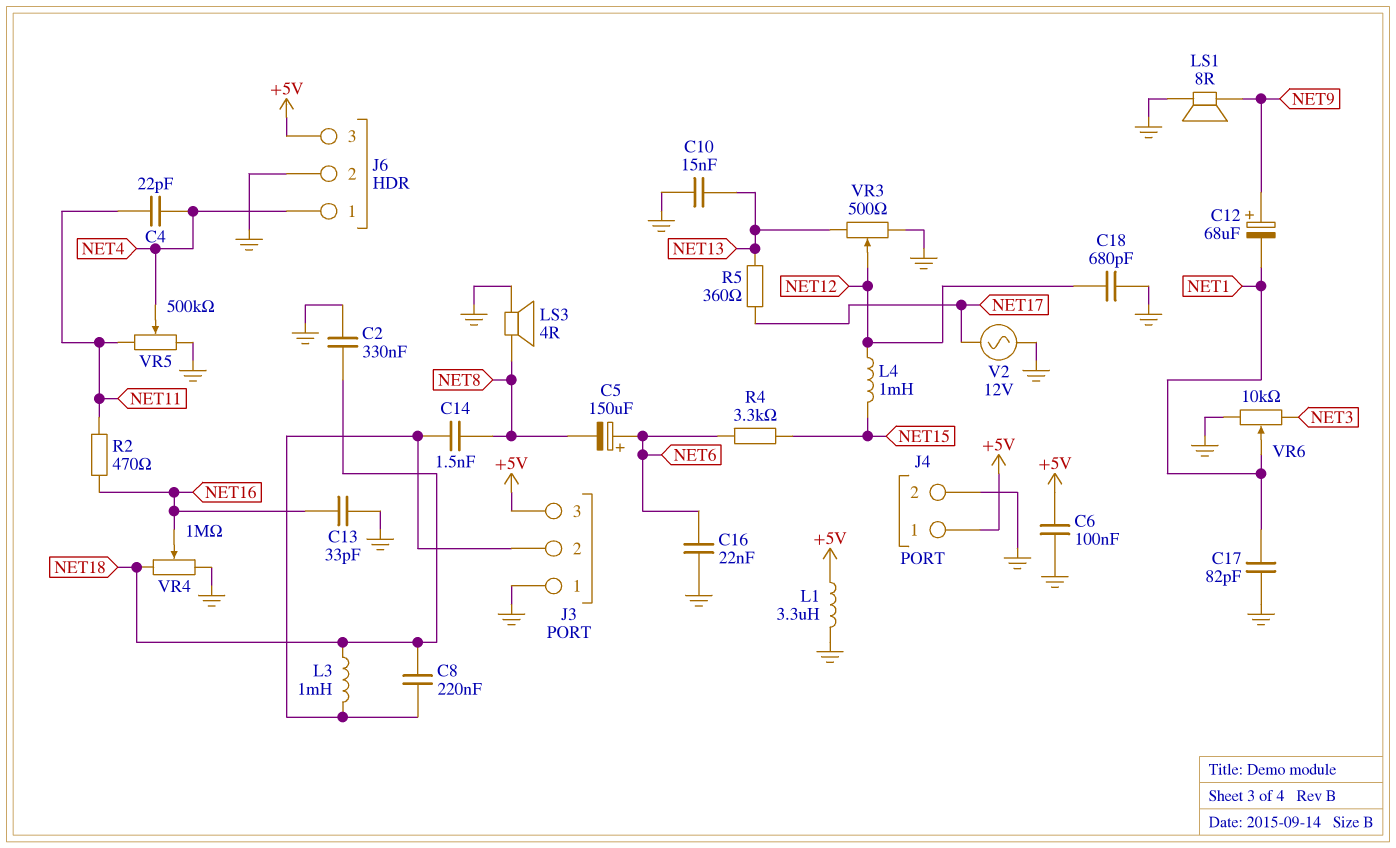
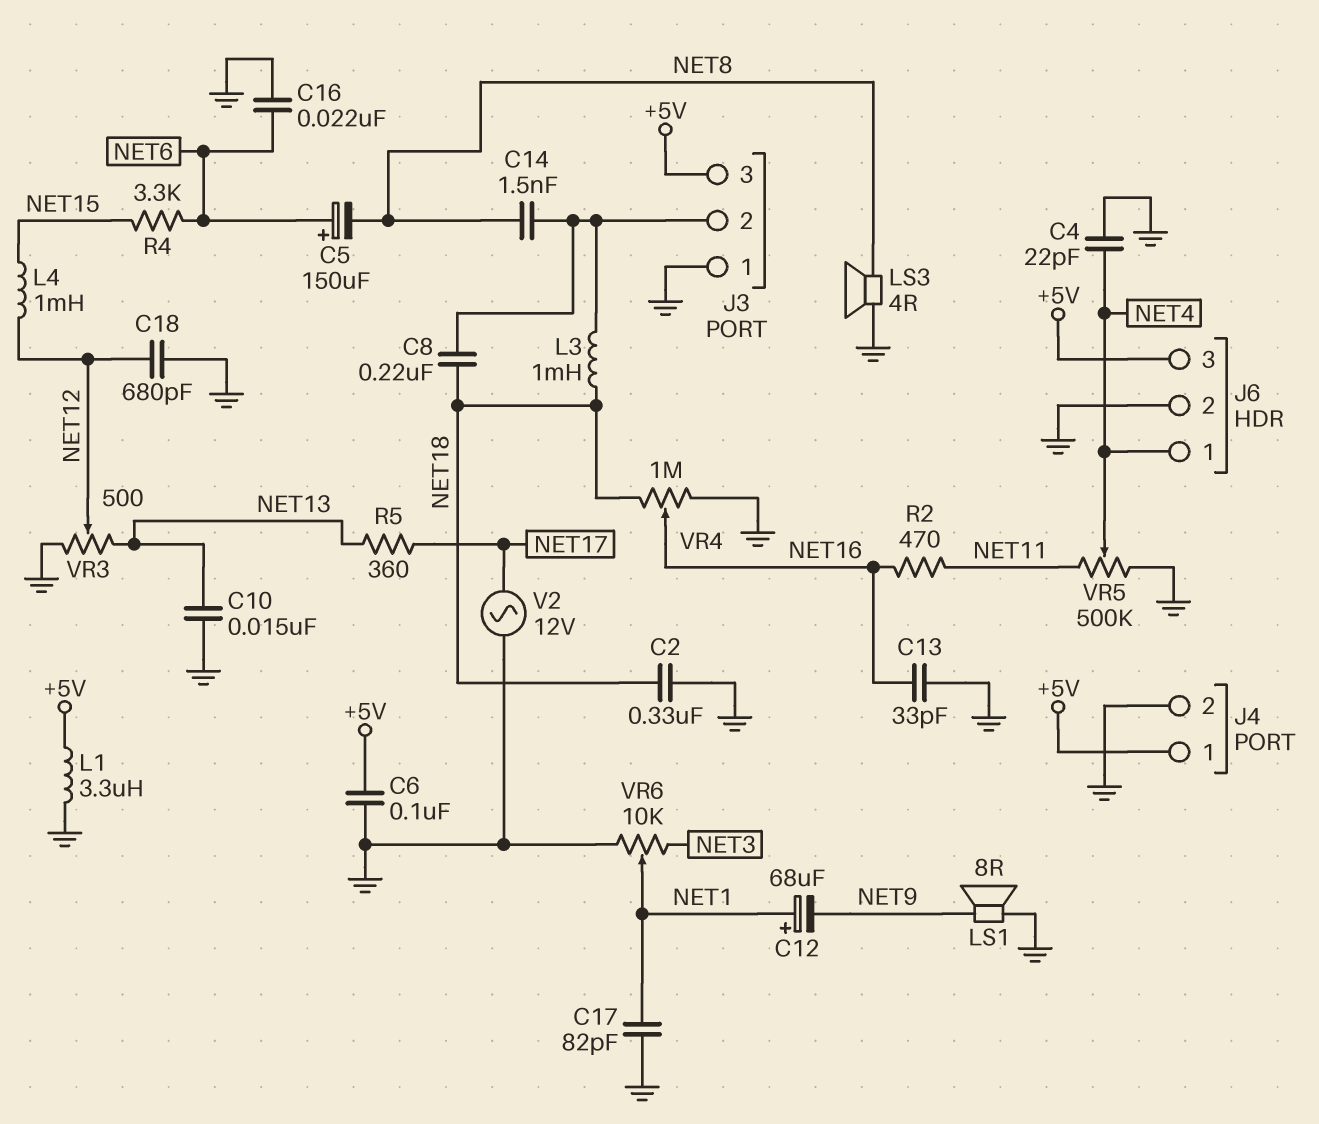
C4: 22pF (NET4, NET11) -> 22pF (GND, NET4)
C12: 68uF (plus NET9, minus NET1) -> 68uF (plus NET1, minus NET9)

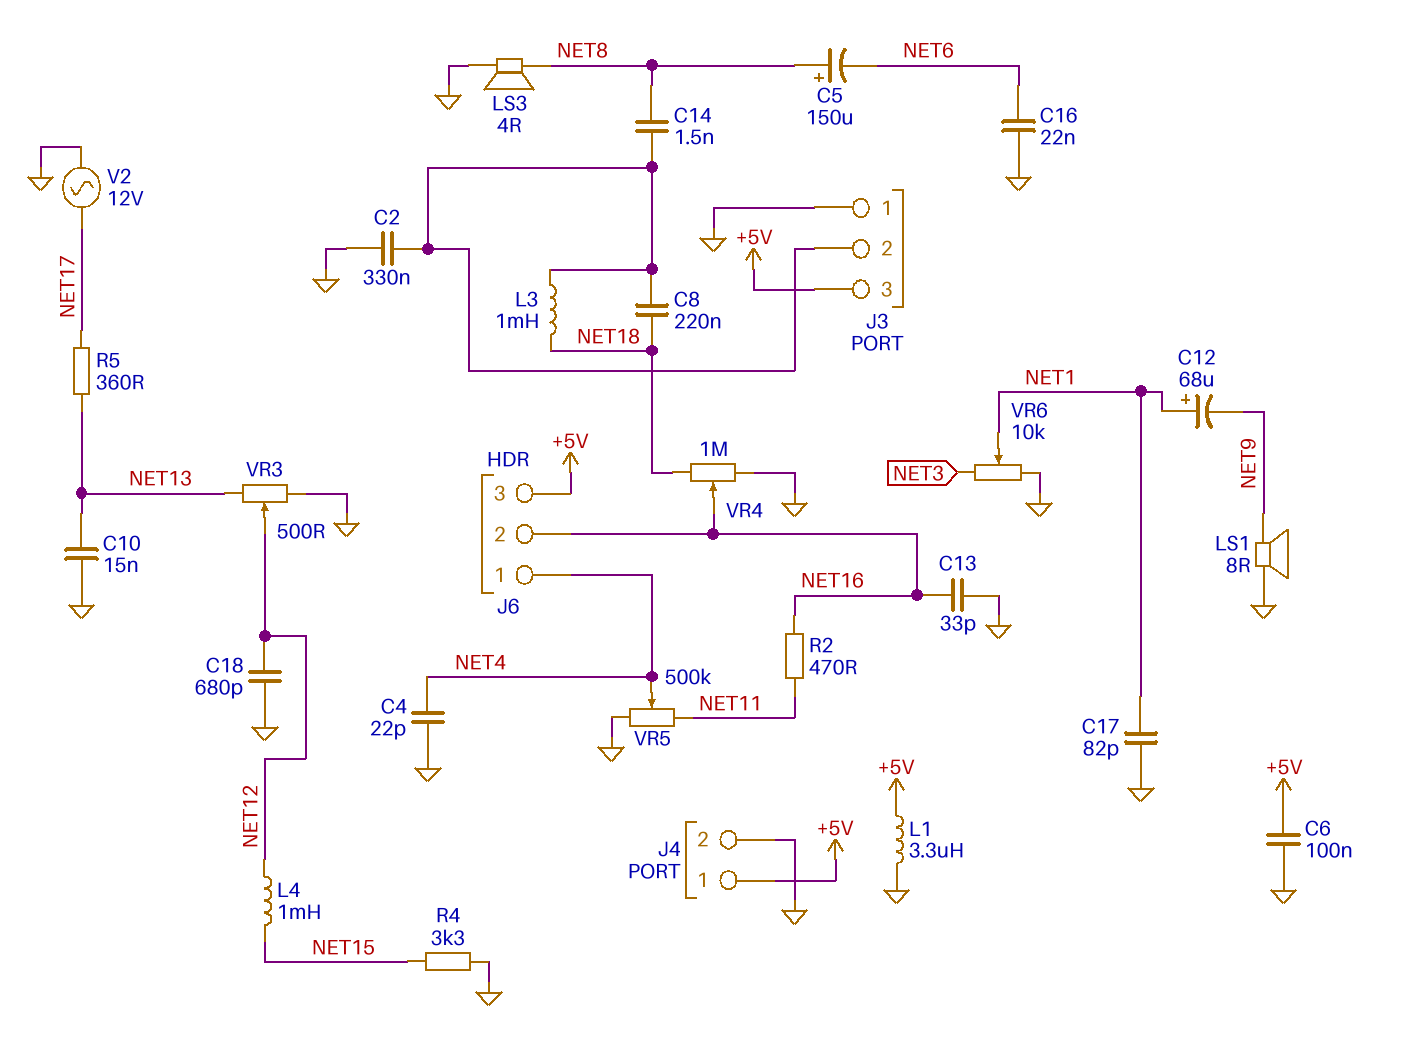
C2: 330nF (GND, NET18) -> 330nF (GND, J3/2)
C5: 150uF (plus NET6, minus NET8) -> 150uF (plus NET8, minus NET6)
J6 pin 2: GND -> NET16
R4: 3.3k (NET6, NET15) -> 3.3k (GND, NET15)

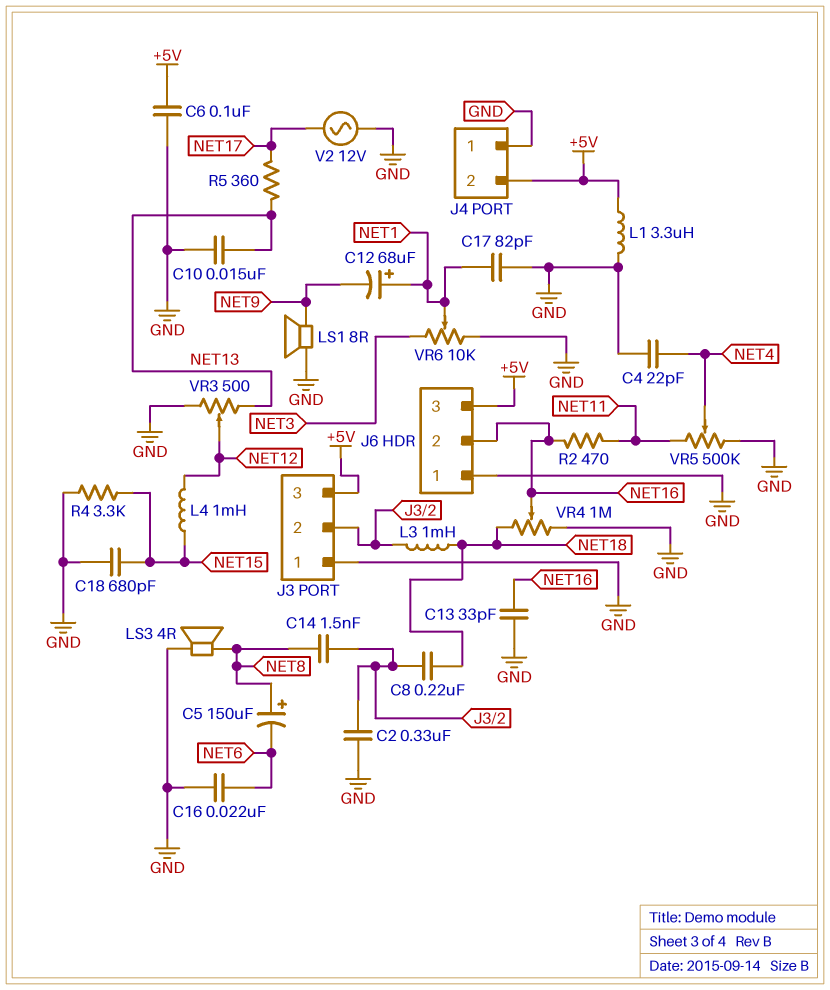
C18: 680pF (GND, NET12) -> 680pF (GND, NET15)
J4 pin 1: +5V -> GND
J4 pin 2: GND -> +5V
J6 pin 1: NET4 -> GND

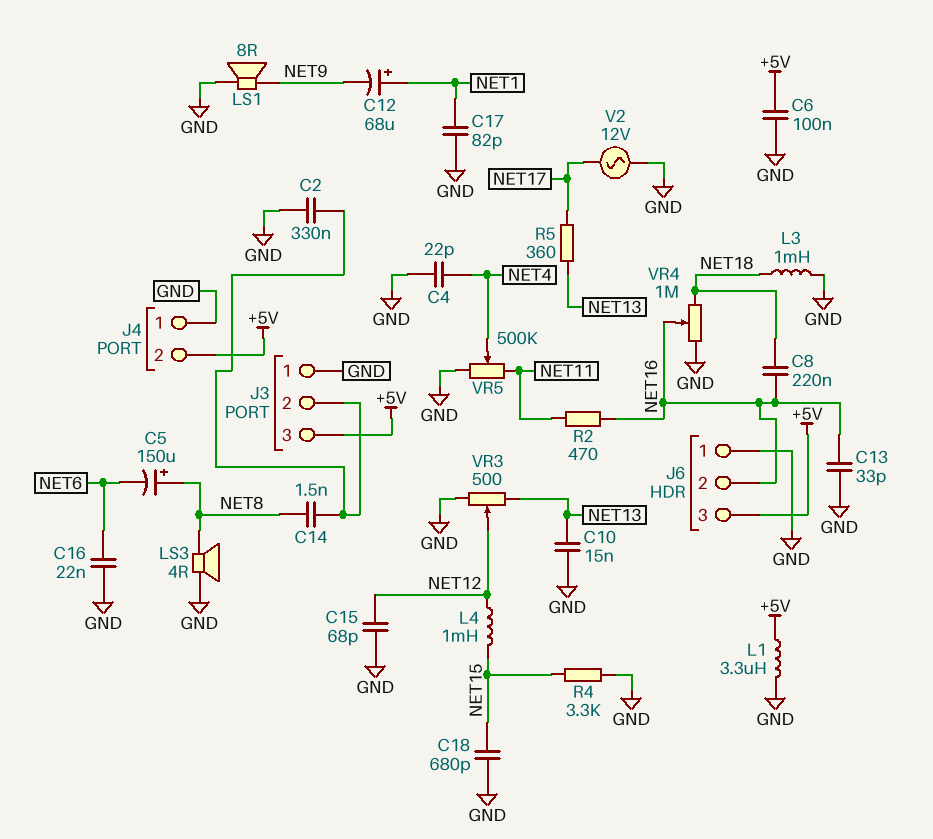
C8: 220nF (J3/2, NET18) -> 220nF (NET16, NET18)
C15: none -> 68pF (GND, NET12)
L3: 1mH (J3/2, NET18) -> 1mH (GND, NET18)
VR6: 10k (GND, NET3, wiper NET1) -> none

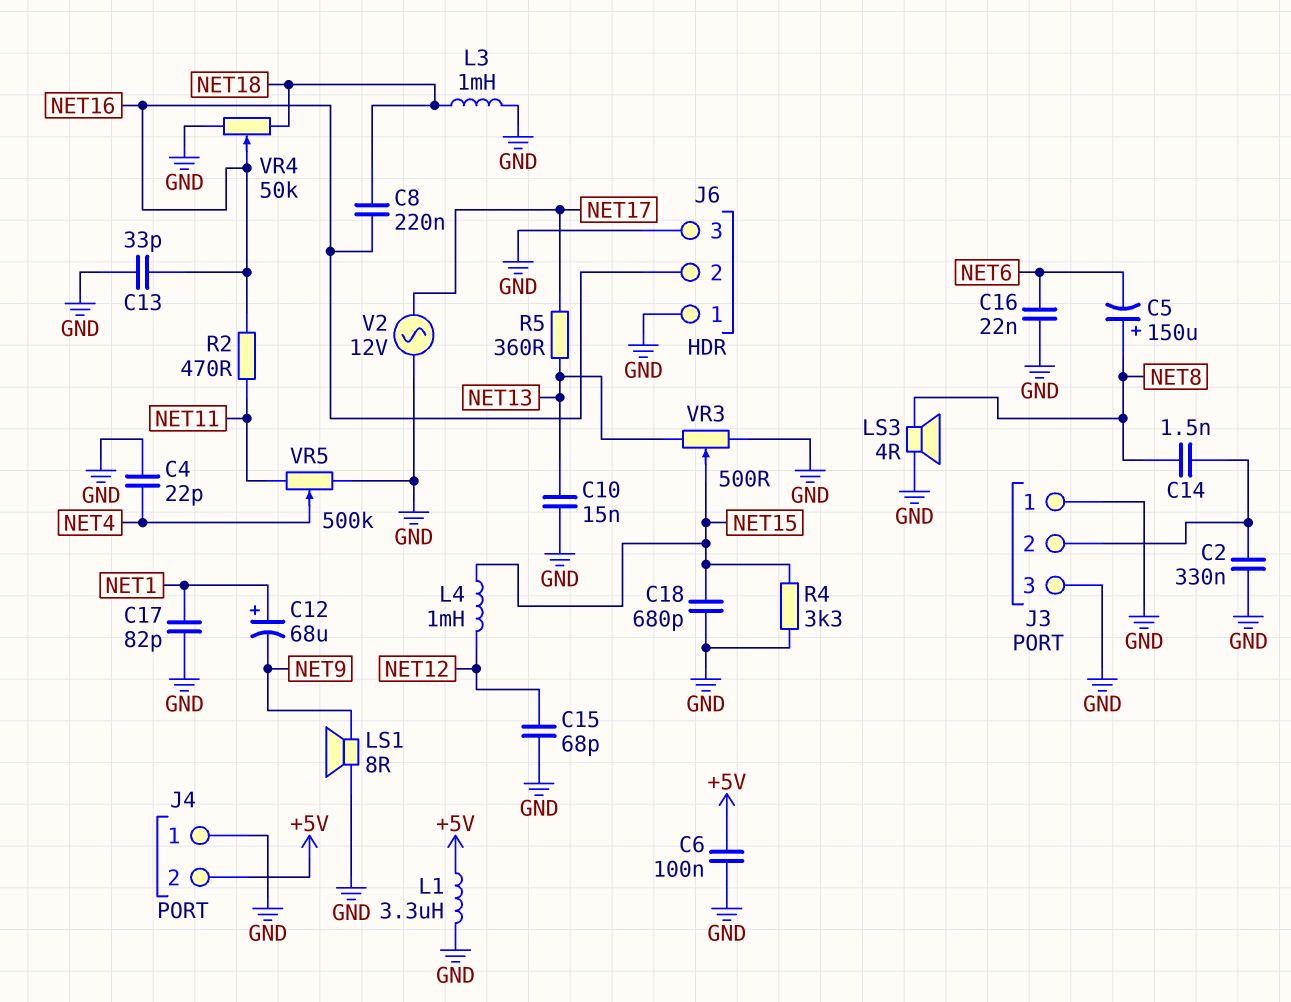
J3 pin 3: +5V -> GND
J6 pin 3: +5V -> GND
VR3: 500 (GND, NET13, wiper NET12) -> 500 (GND, NET13, wiper NET15)
VR4: 1M (GND, NET18, wiper NET16) -> 50k (GND, NET18, wiper NET16)

